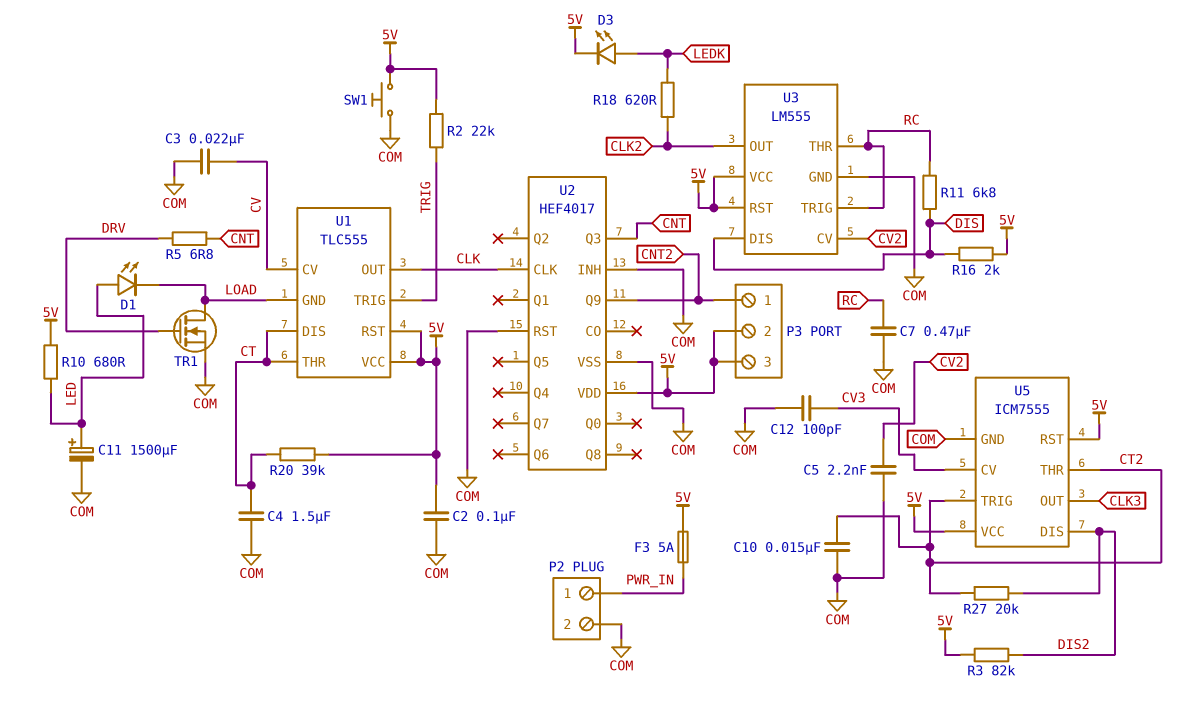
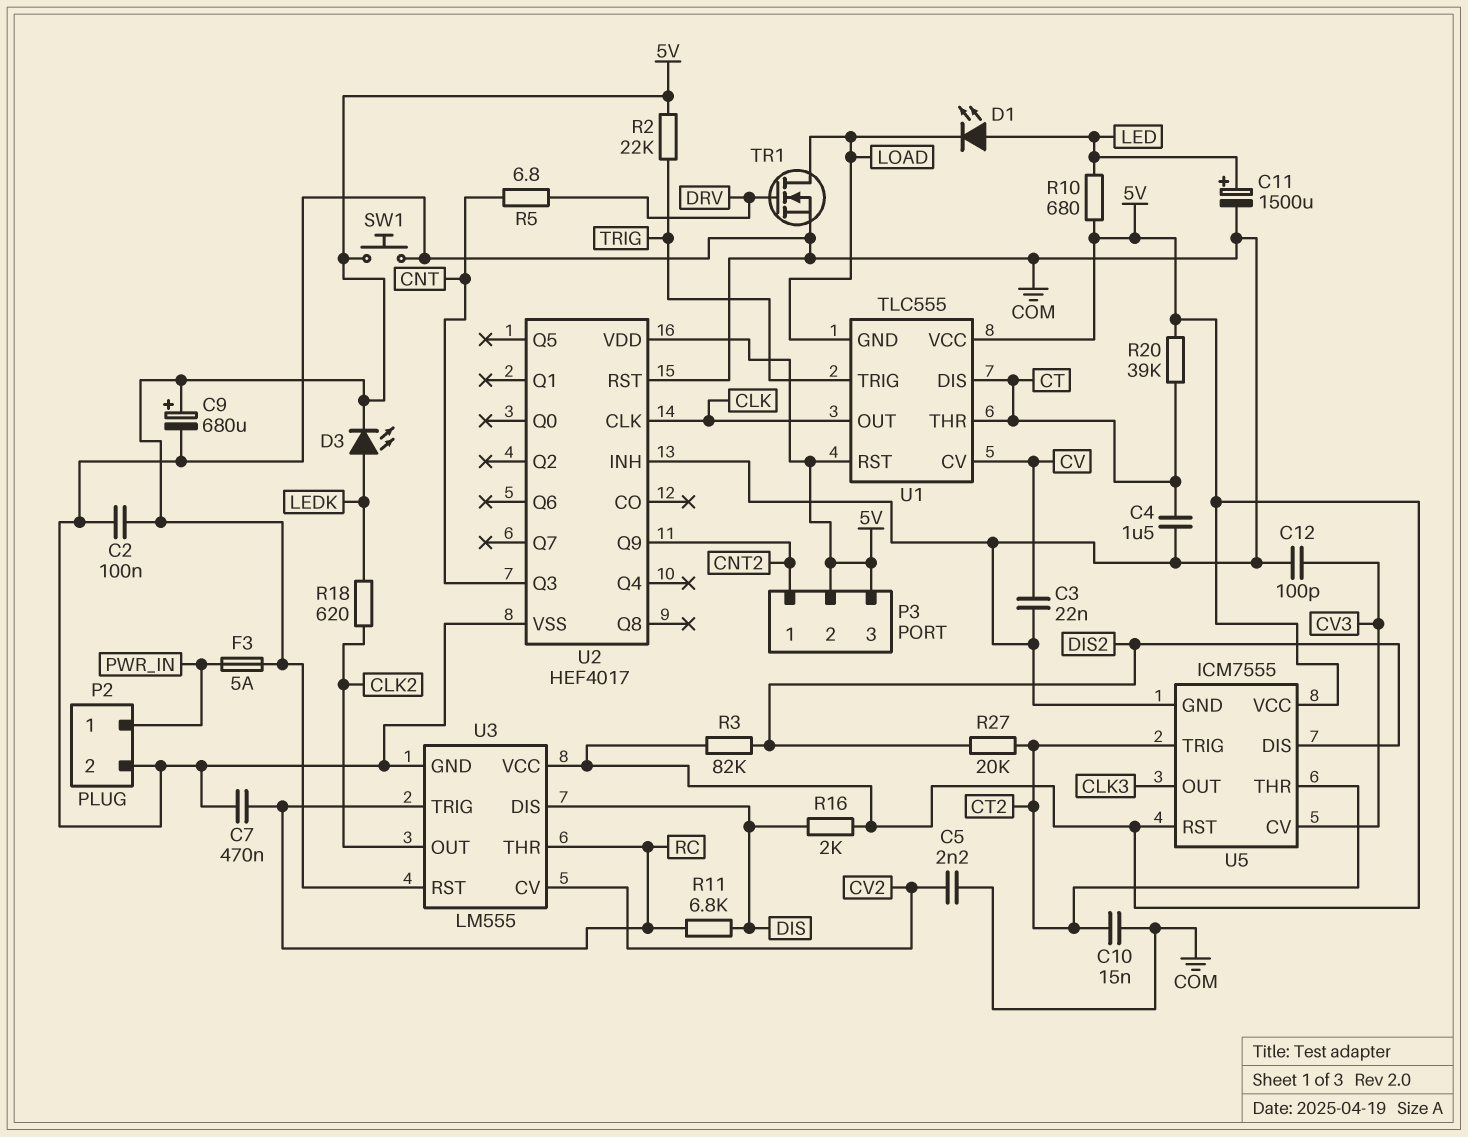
C9: none -> 680uF (plus 5V, minus COM)

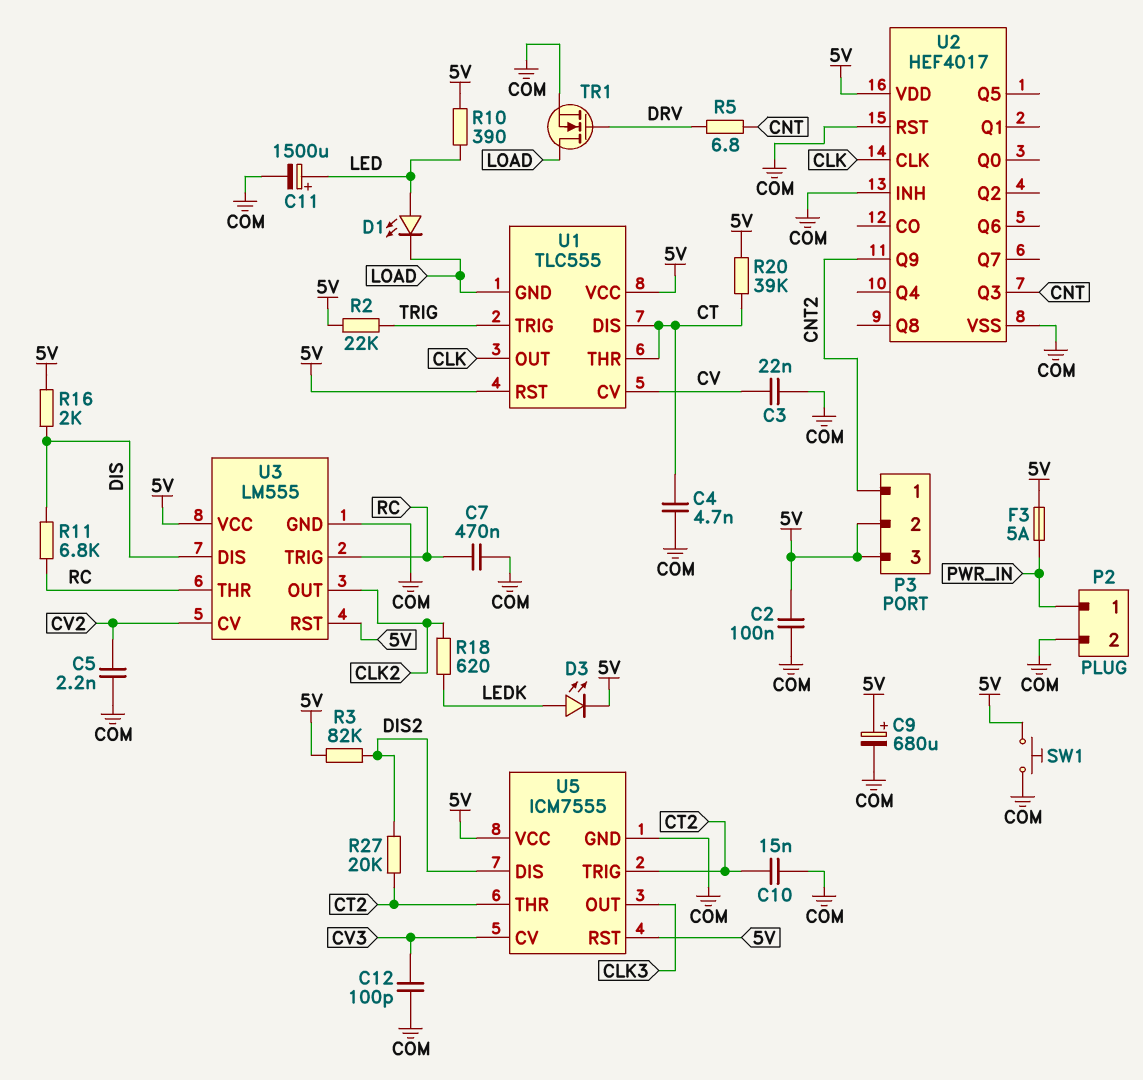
C4: 1.5uF (COM, CT) -> 4.7nF (COM, CT)
R10: 680 (5V, LED) -> 390 (5V, LED)

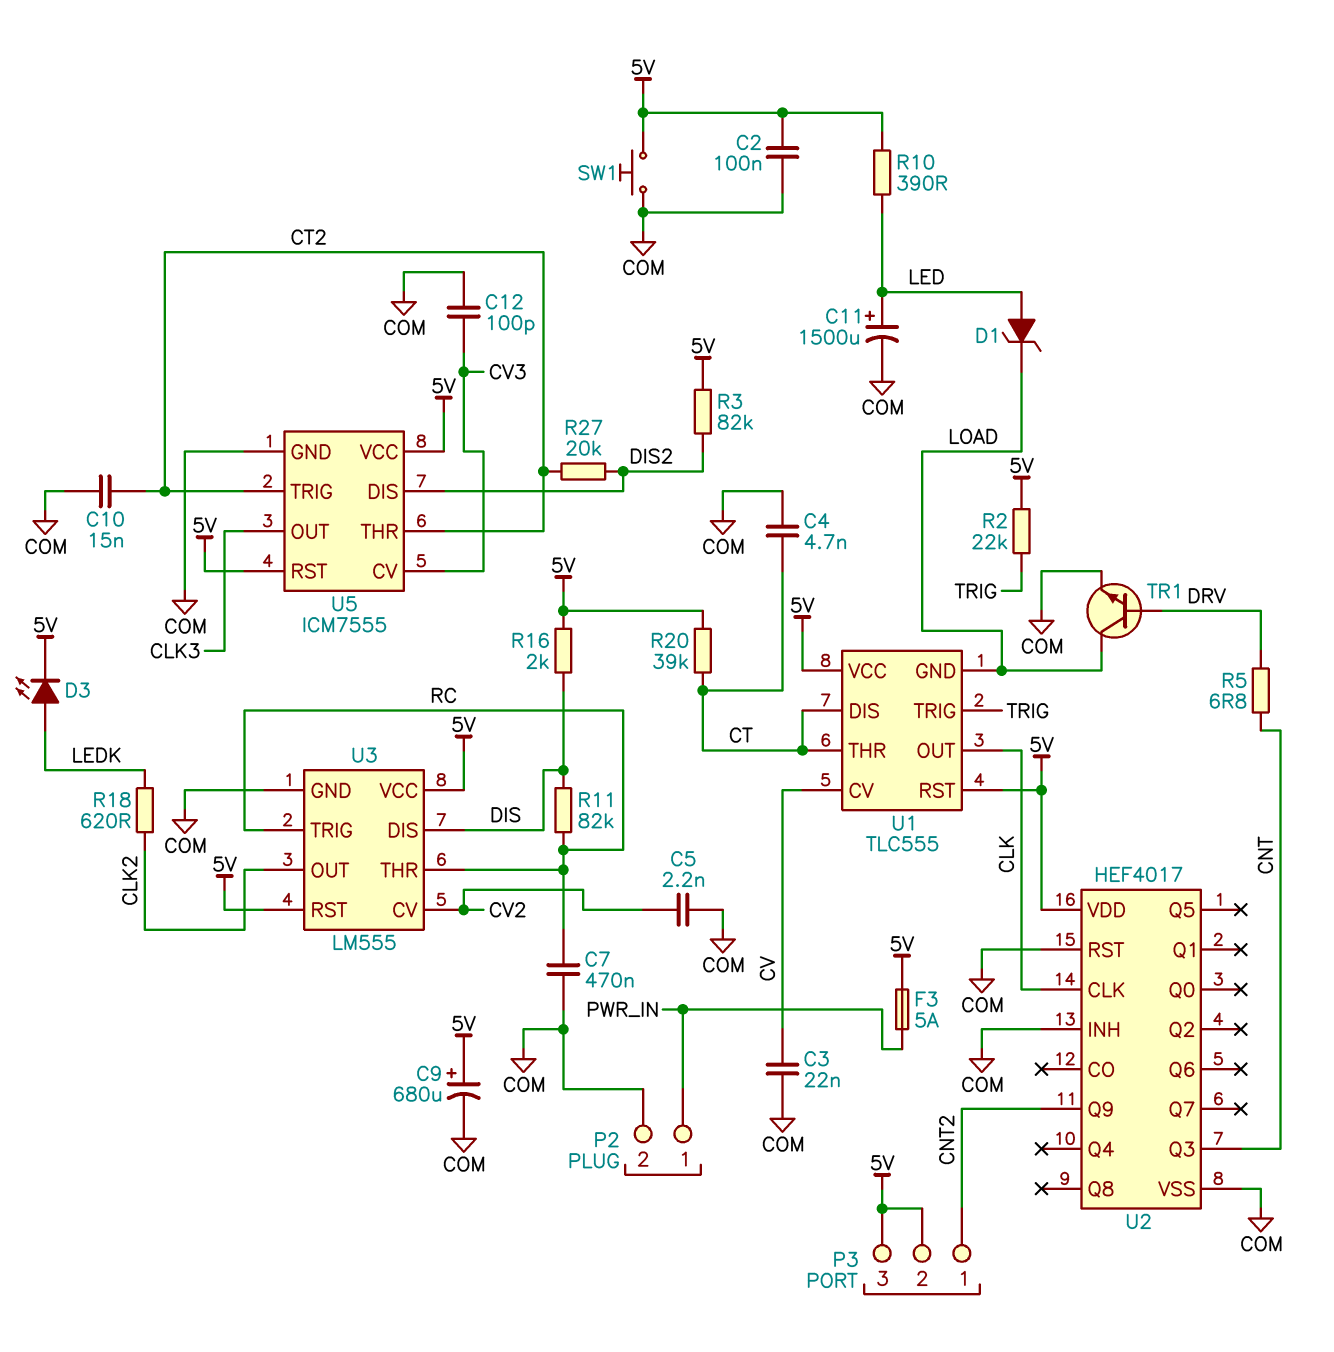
D1: LED (A LED, K LOAD) -> zener (A LED, K LOAD)
R11: 6.8k (DIS, RC) -> 82k (DIS, RC)
TR1: NMOS (G DRV, D LOAD, S COM) -> NPN (B DRV, C LOAD, E COM)

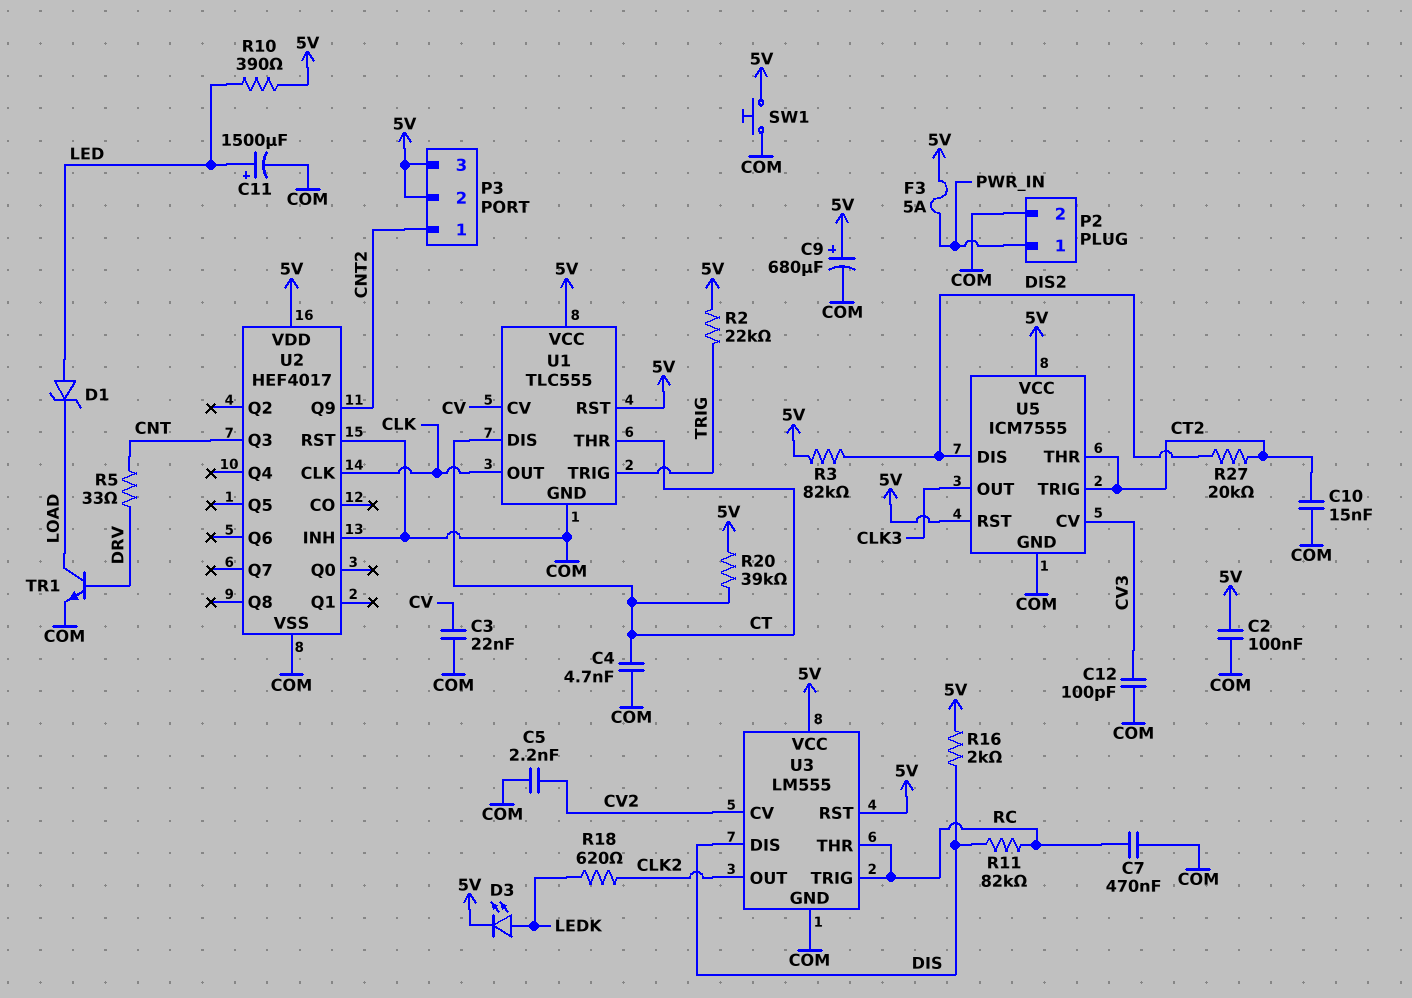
R5: 6.8 (CNT, DRV) -> 33 (CNT, DRV)
U1 pin GND: LOAD -> COM

